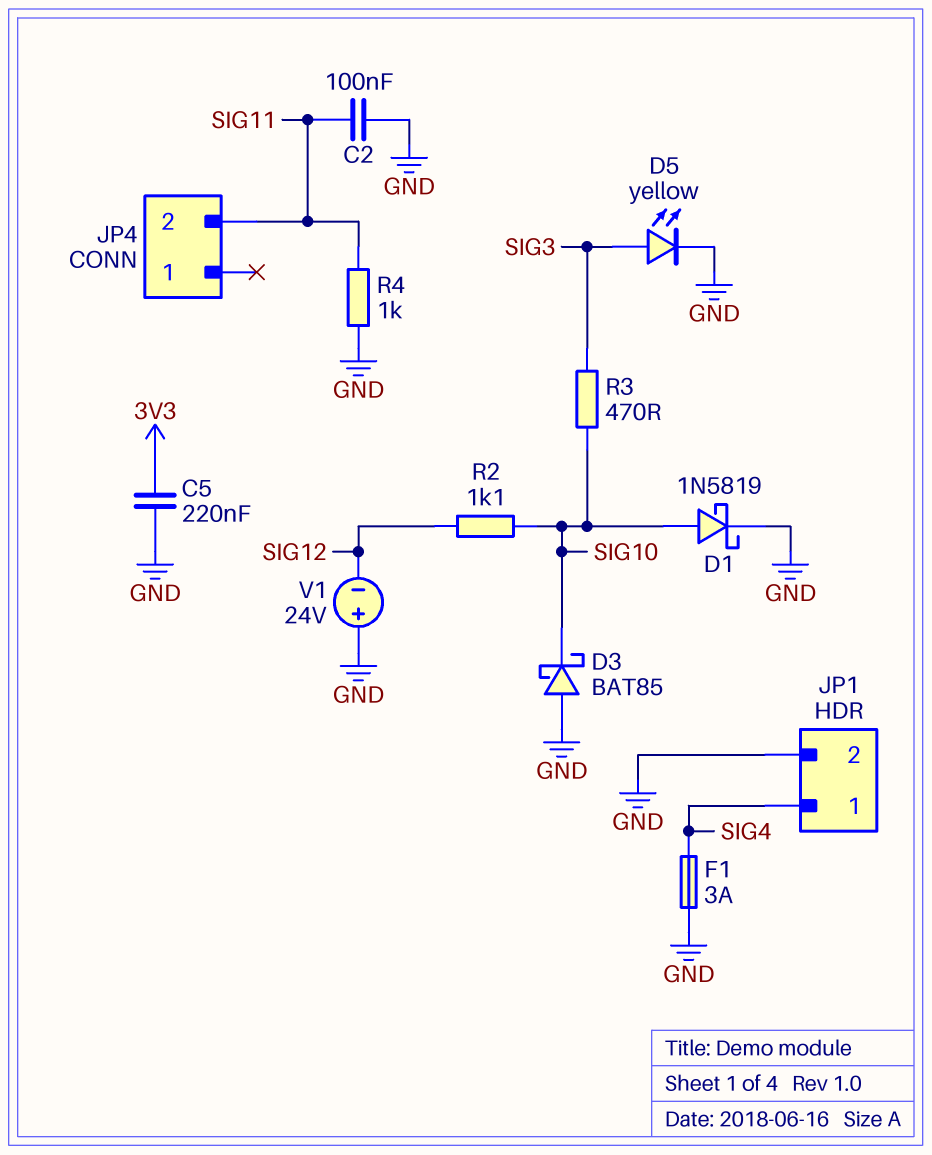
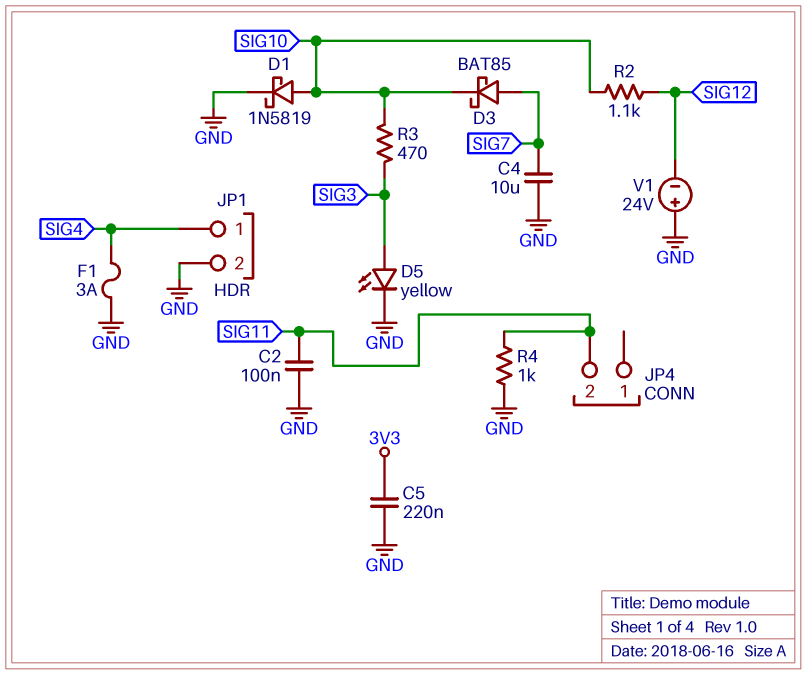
C4: none -> 10uF (GND, SIG7)
D3: schottky BAT85 (A GND, K SIG10) -> schottky BAT85 (A SIG7, K SIG10)

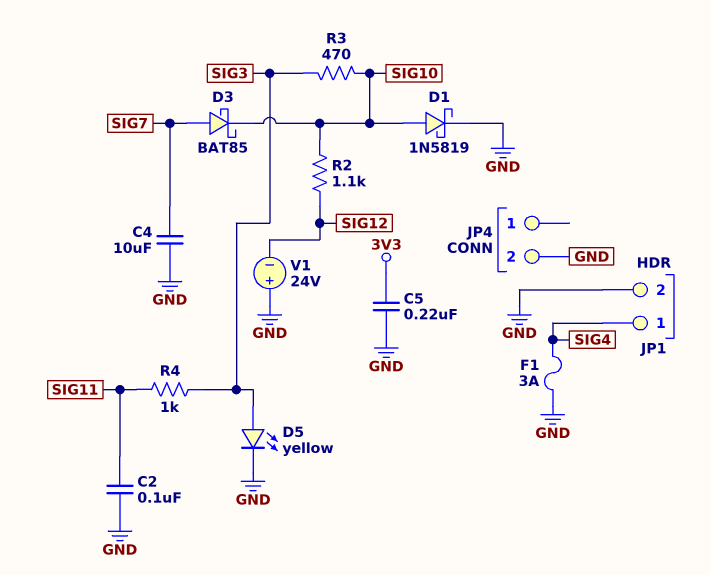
JP4 pin 2: SIG11 -> GND
R4: 1k (GND, SIG11) -> 1k (SIG3, SIG11)

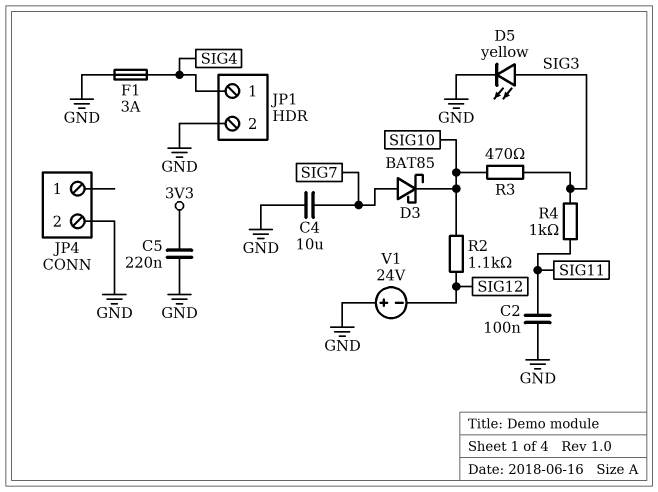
D1: schottky 1N5819 (A SIG10, K GND) -> none

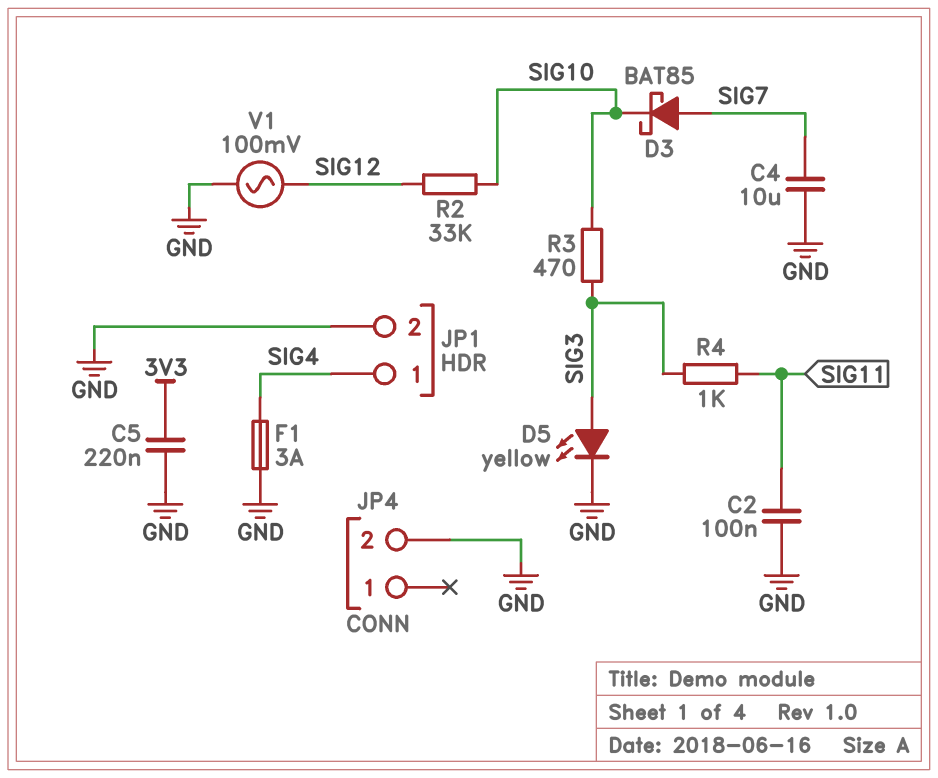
R2: 1.1k (SIG10, SIG12) -> 33k (SIG10, SIG12)
V1: 24V (plus GND, minus SIG12) -> AC 100mV (GND, SIG12)

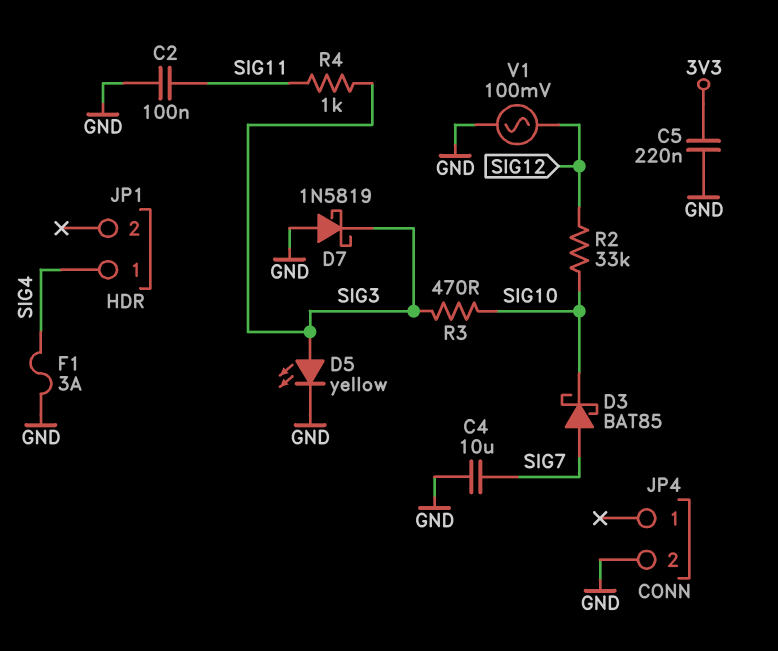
D7: none -> schottky 1N5819 (A GND, K SIG3)
JP1 pin 2: GND -> none

